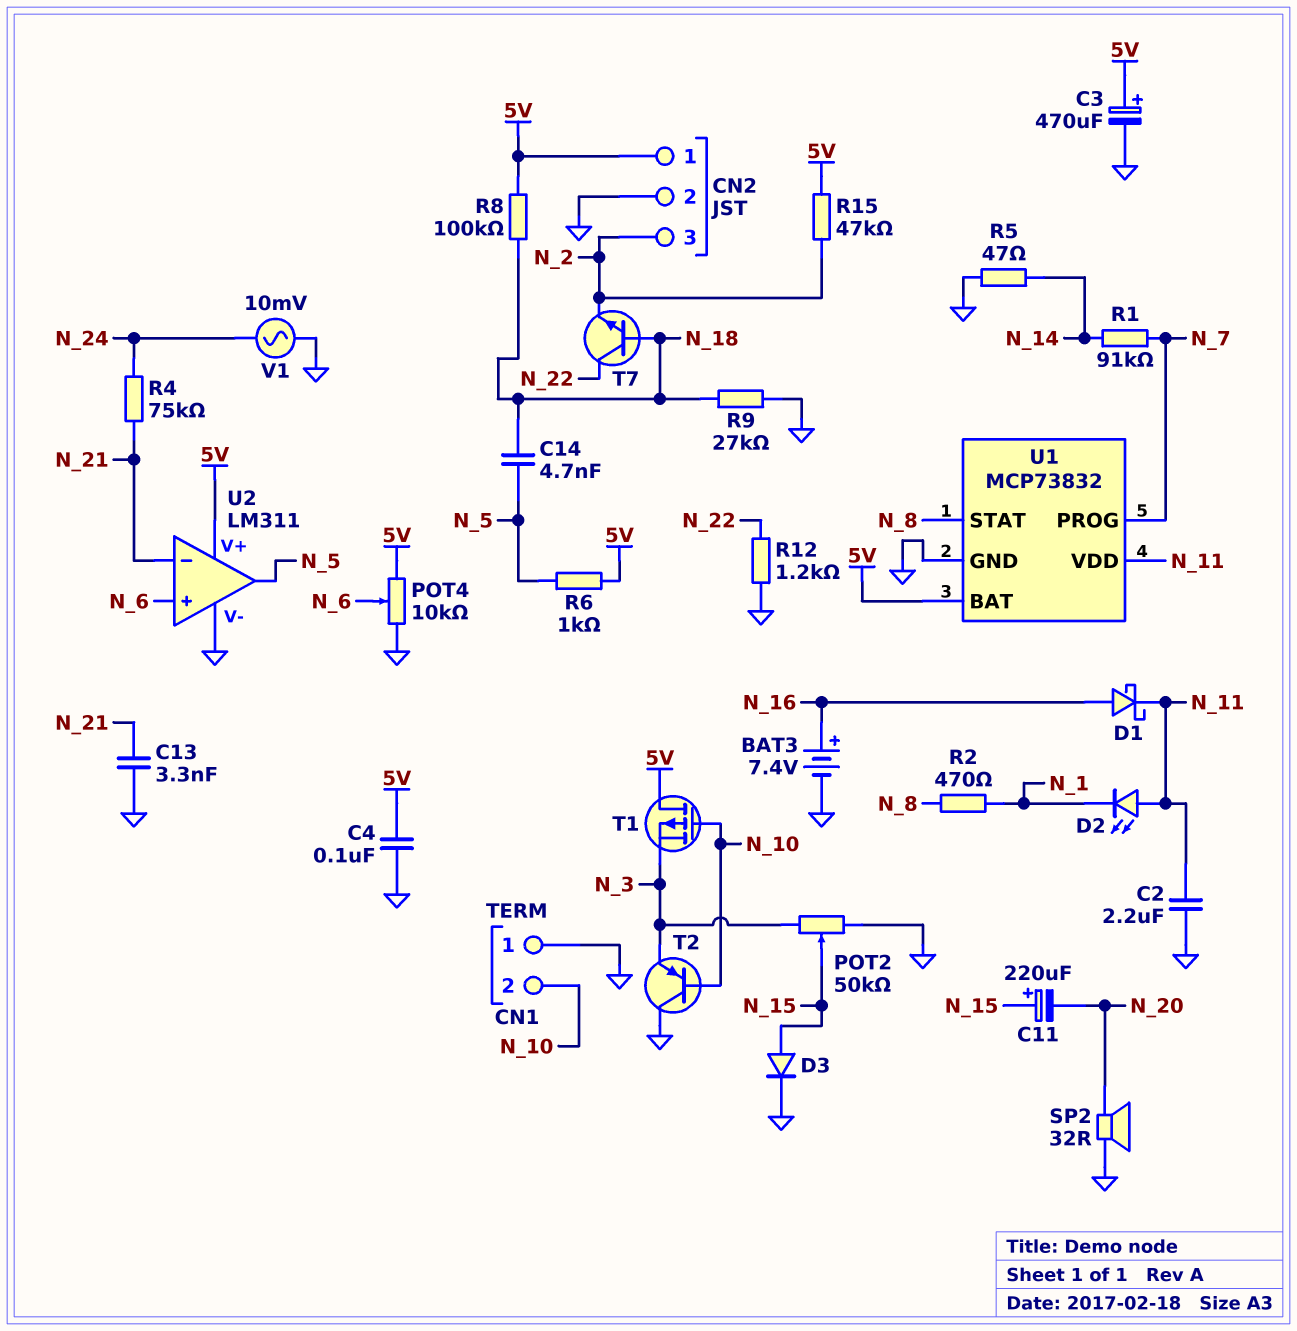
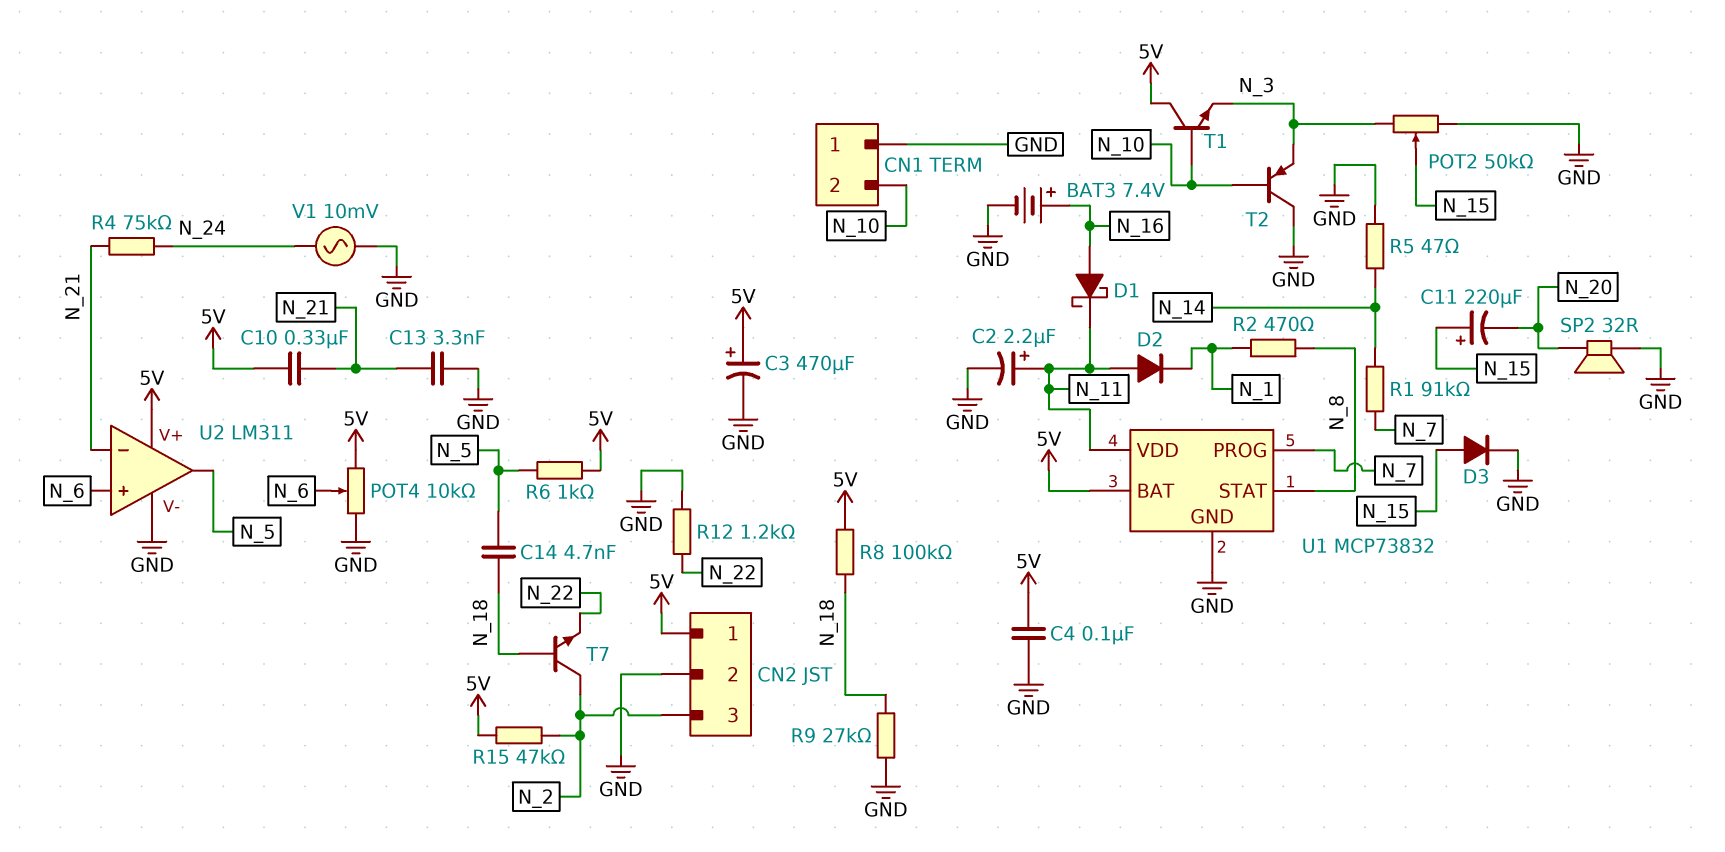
C2: 2.2uF (GND, N_11) -> 2.2uF (plus N_11, minus GND)
C10: none -> 330nF (5V, N_21)
D2: LED (A N_11, K N_1) -> diode (A N_11, K N_1)
T1: PMOS (G N_10, D 5V, S N_3) -> NPN (B N_10, C 5V, E N_3)
T7: NPN (B N_18, C N_22, E N_2) -> NPN (B N_18, C N_2, E N_22)

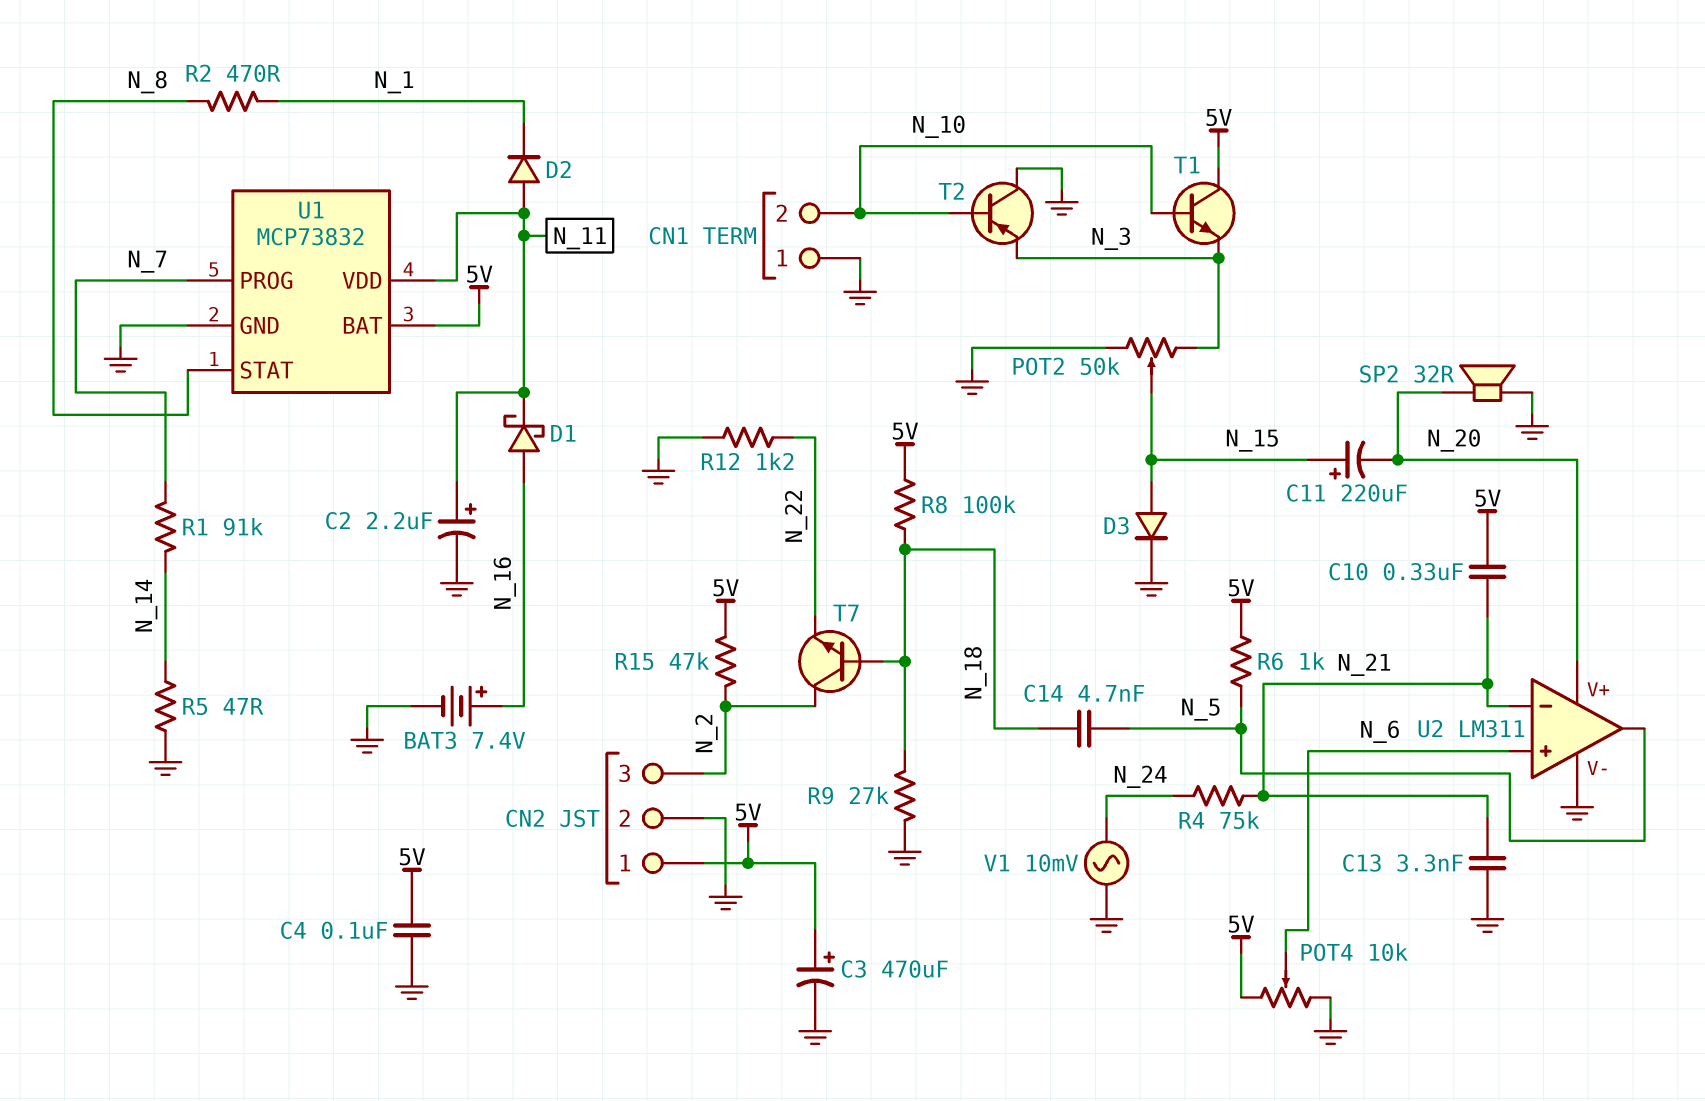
U2 pin V+: 5V -> N_20

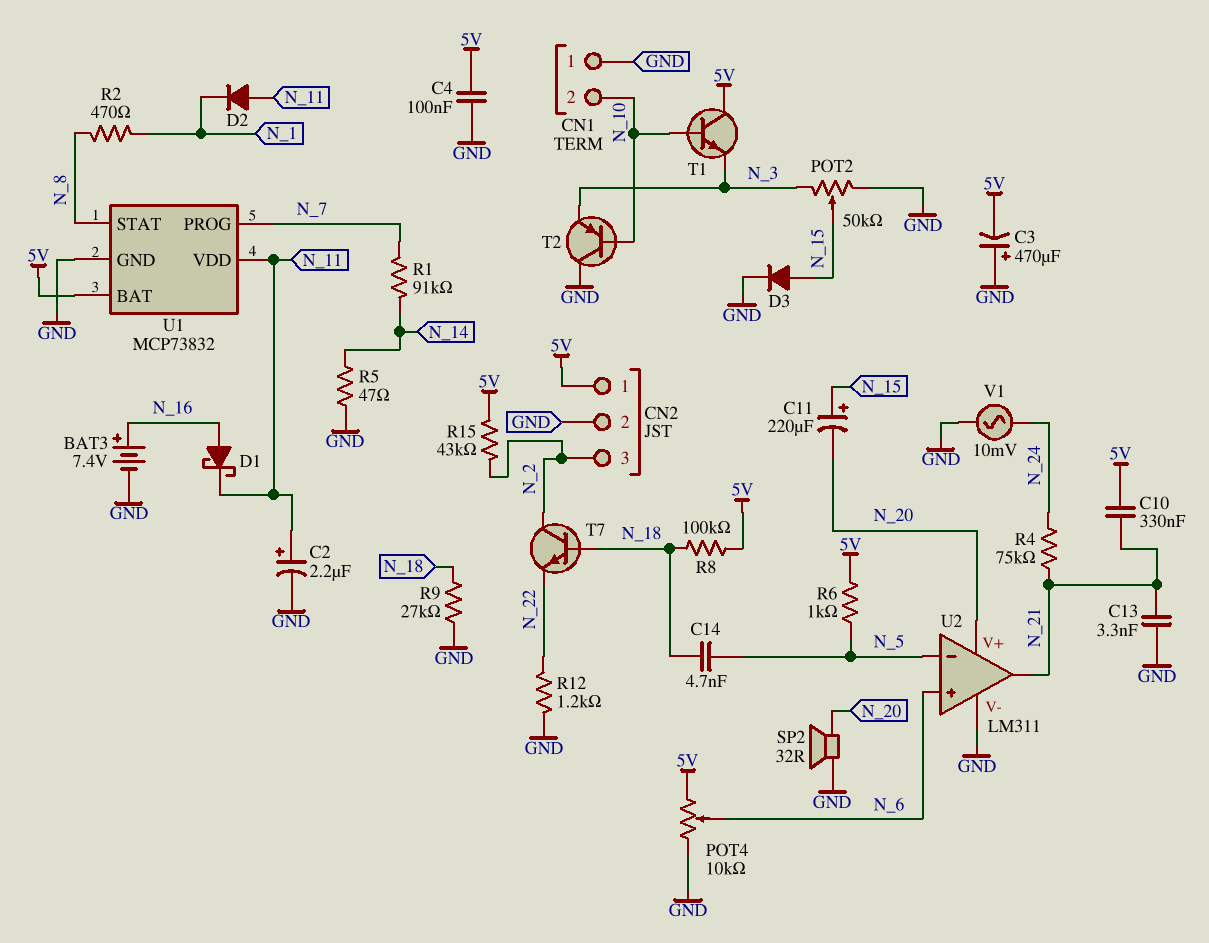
C3: 470uF (plus 5V, minus GND) -> 470uF (plus GND, minus 5V)
R15: 47k (5V, N_2) -> 43k (5V, N_2)
U2 pin in-: N_21 -> N_5
U2 pin out: N_5 -> N_21

